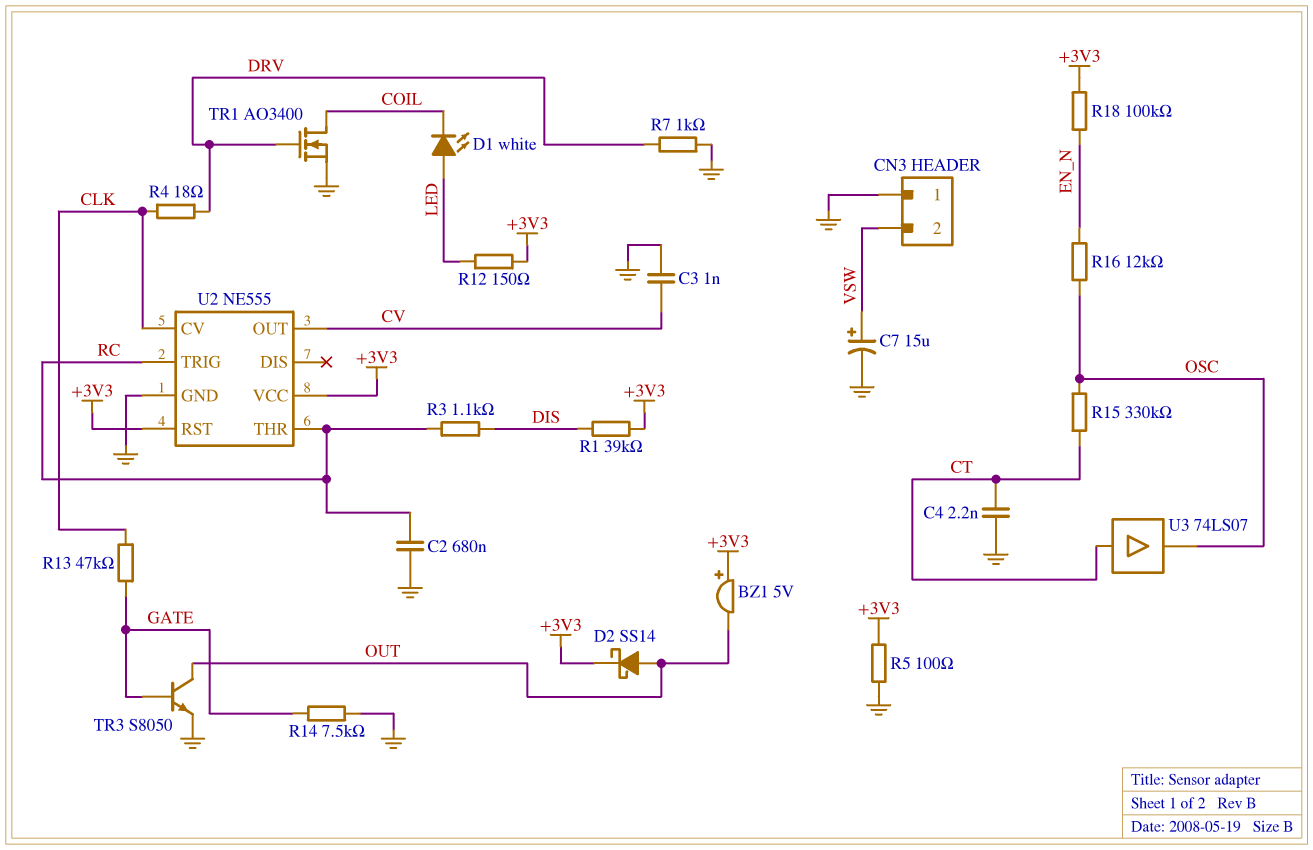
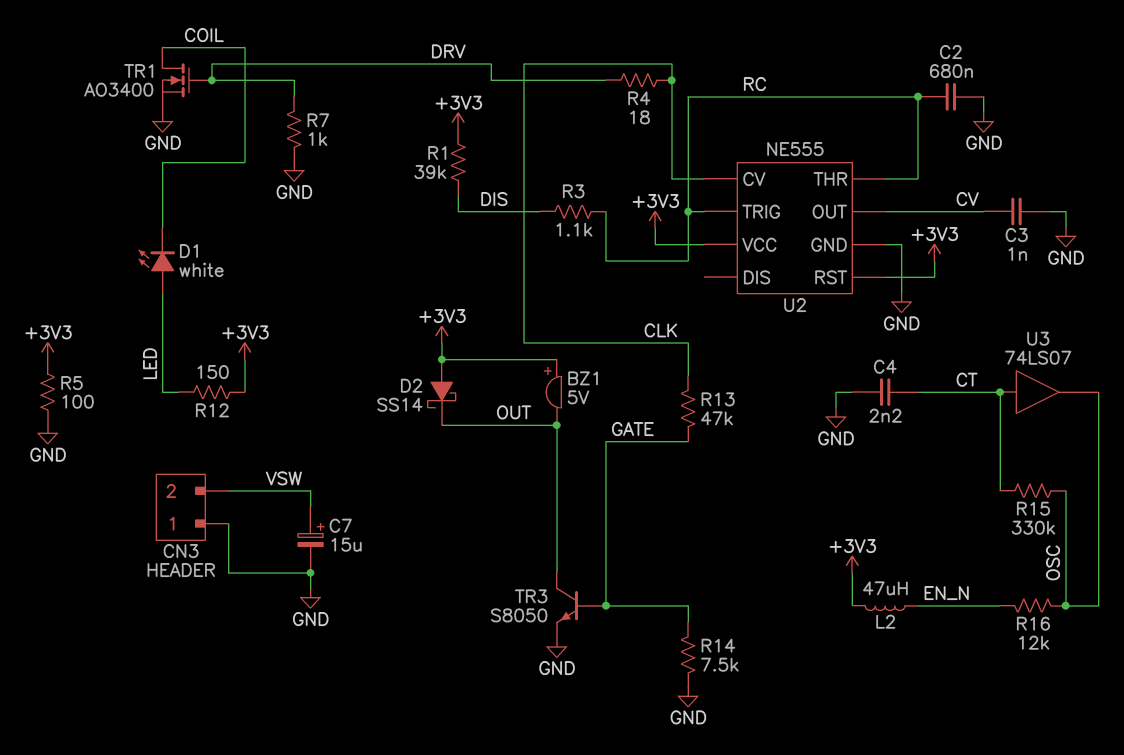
D2: schottky SS14 (A OUT, K +3V3) -> schottky SS14 (A +3V3, K OUT)
L2: none -> 47uH (+3V3, EN_N)
R18: 100k (+3V3, EN_N) -> none

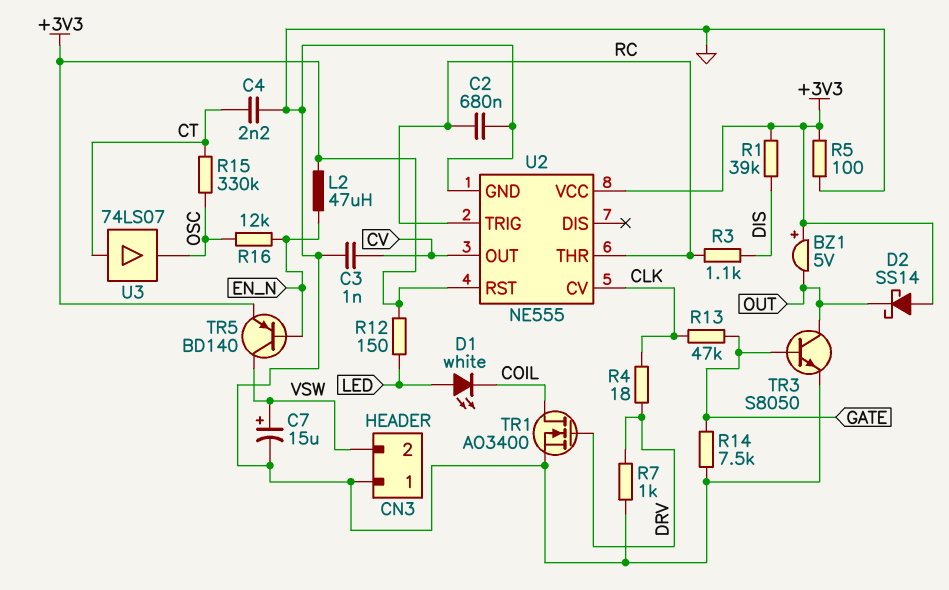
TR5: none -> PNP BD140 (B EN_N, C VSW, E +3V3)

